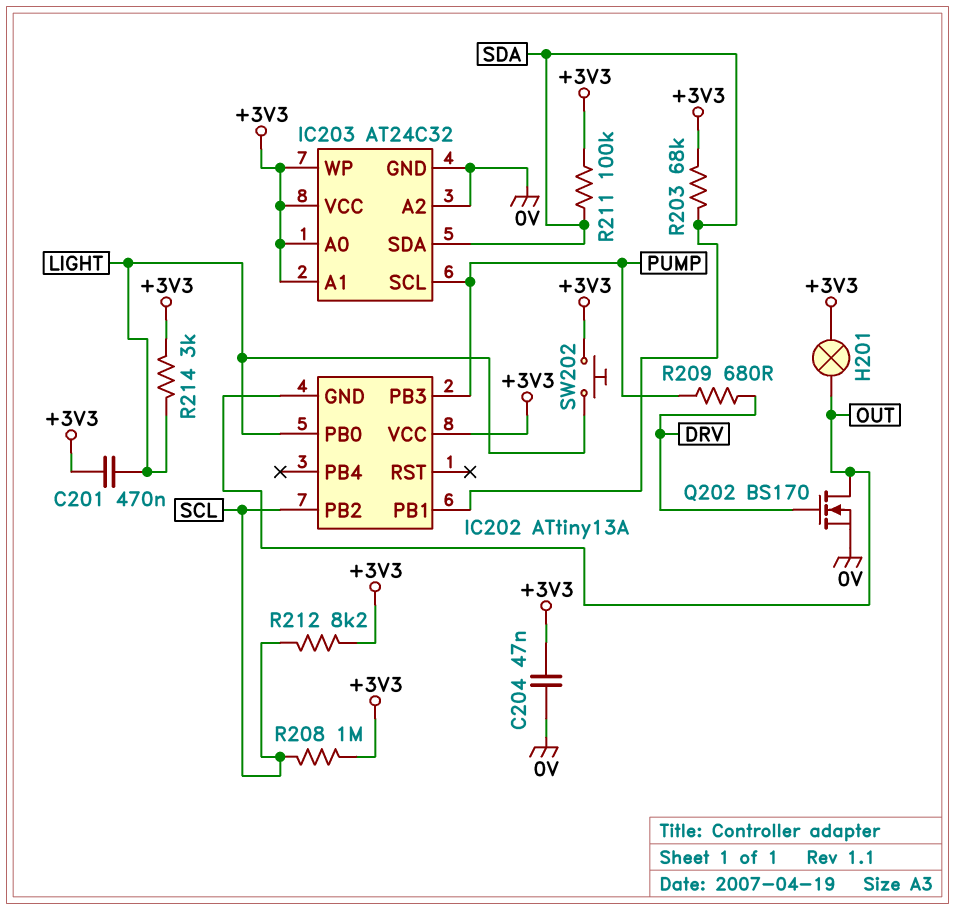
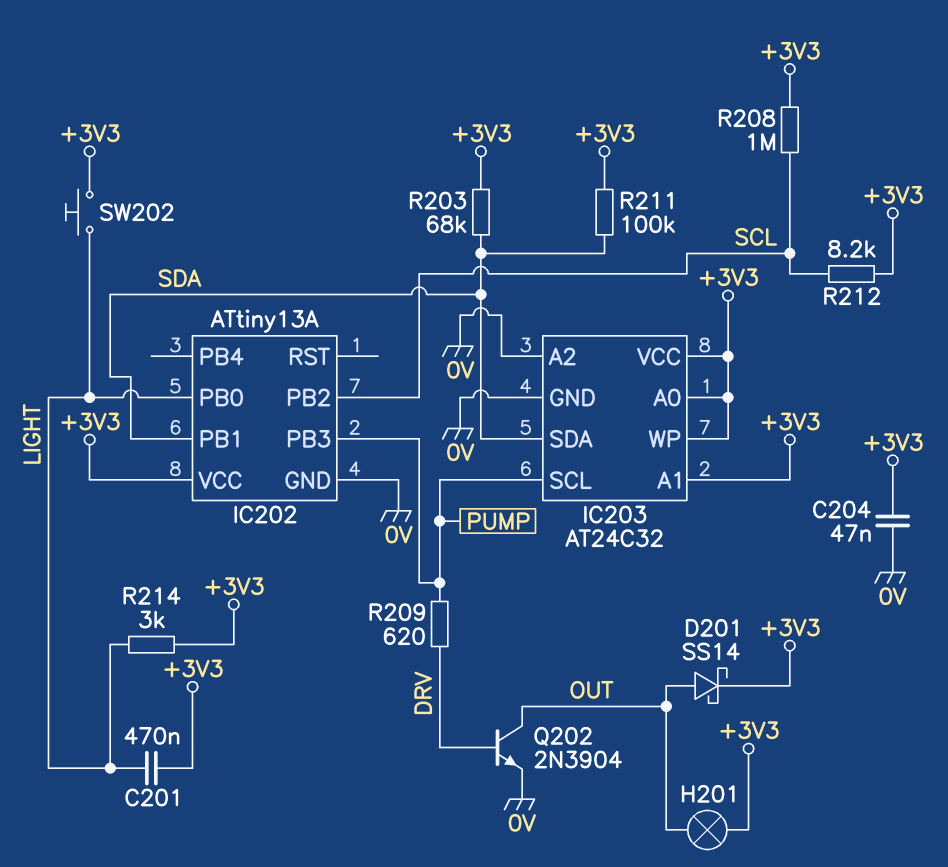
D201: none -> schottky SS14 (A OUT, K +3V3)
IC202 pin GND: OUT -> 0V
Q202: NMOS BS170 (G DRV, D OUT, S 0V) -> NPN 2N3904 (B DRV, C OUT, E 0V)
R209: 680 (DRV, PUMP) -> 620 (DRV, PUMP)

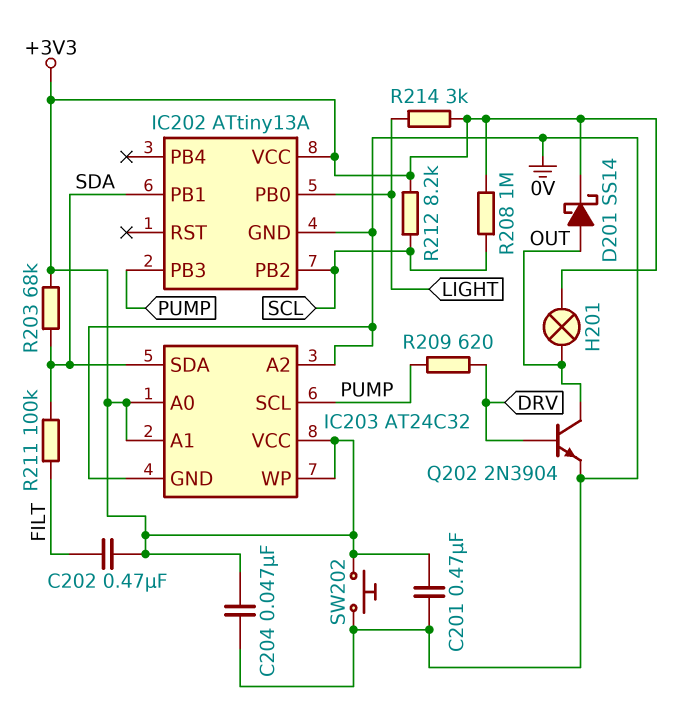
C201: 470nF (+3V3, LIGHT) -> 470nF (+3V3, 0V)
C202: none -> 470nF (+3V3, FILT)
R211: 100k (+3V3, SDA) -> 100k (FILT, SDA)
SW202: button (+3V3, LIGHT) -> button (+3V3, 0V)

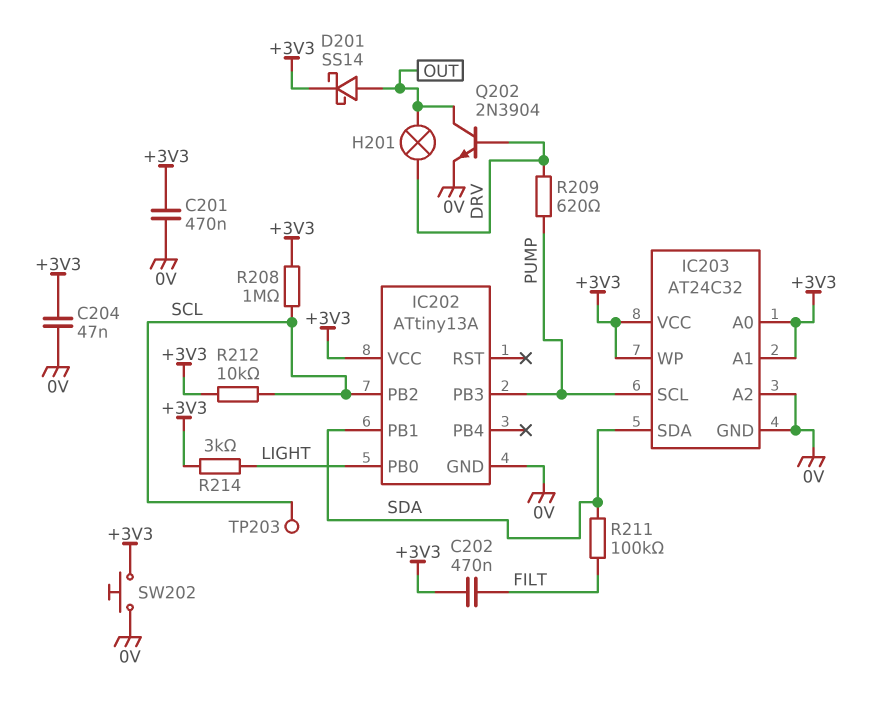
H201: lamp (+3V3, OUT) -> lamp (DRV, OUT)
R203: 68k (+3V3, SDA) -> none
R212: 8.2k (+3V3, SCL) -> 10k (+3V3, SCL)
TP203: none -> test point (SCL)

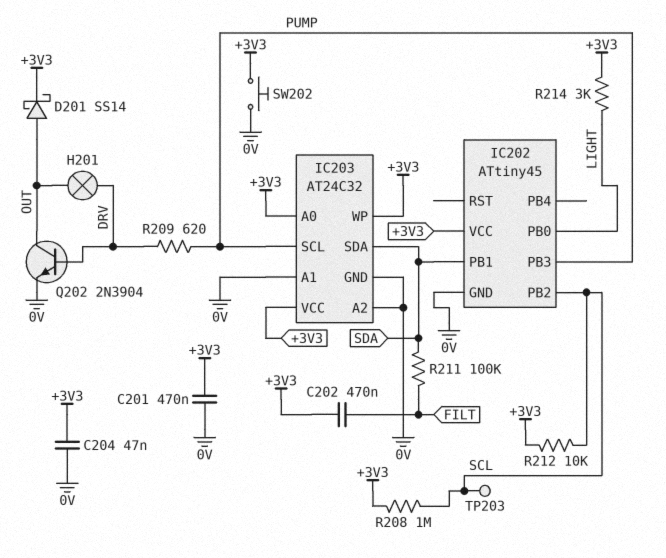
IC202: ATtiny13A -> ATtiny45
IC203 pin A1: +3V3 -> 0V

